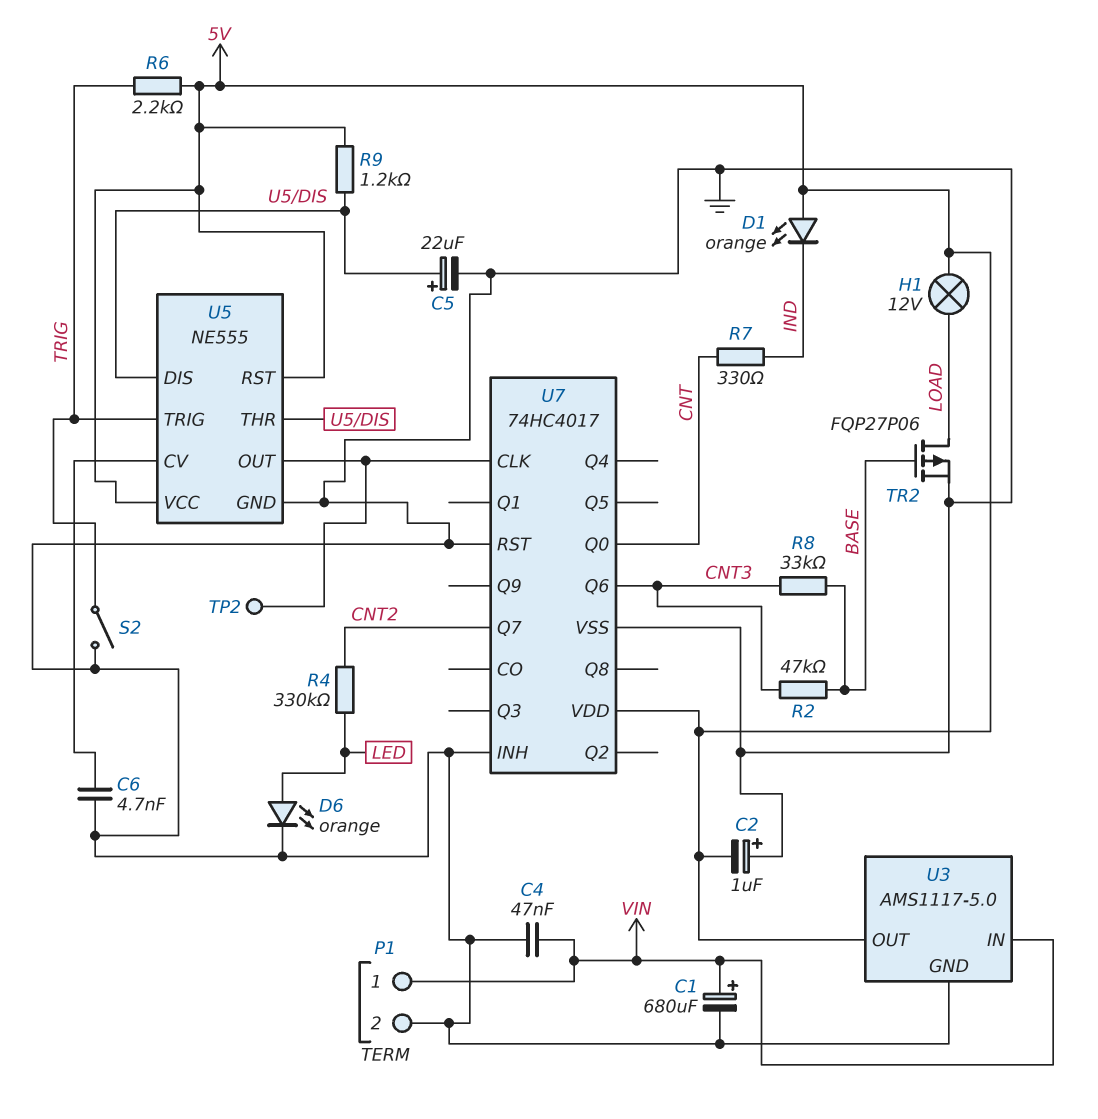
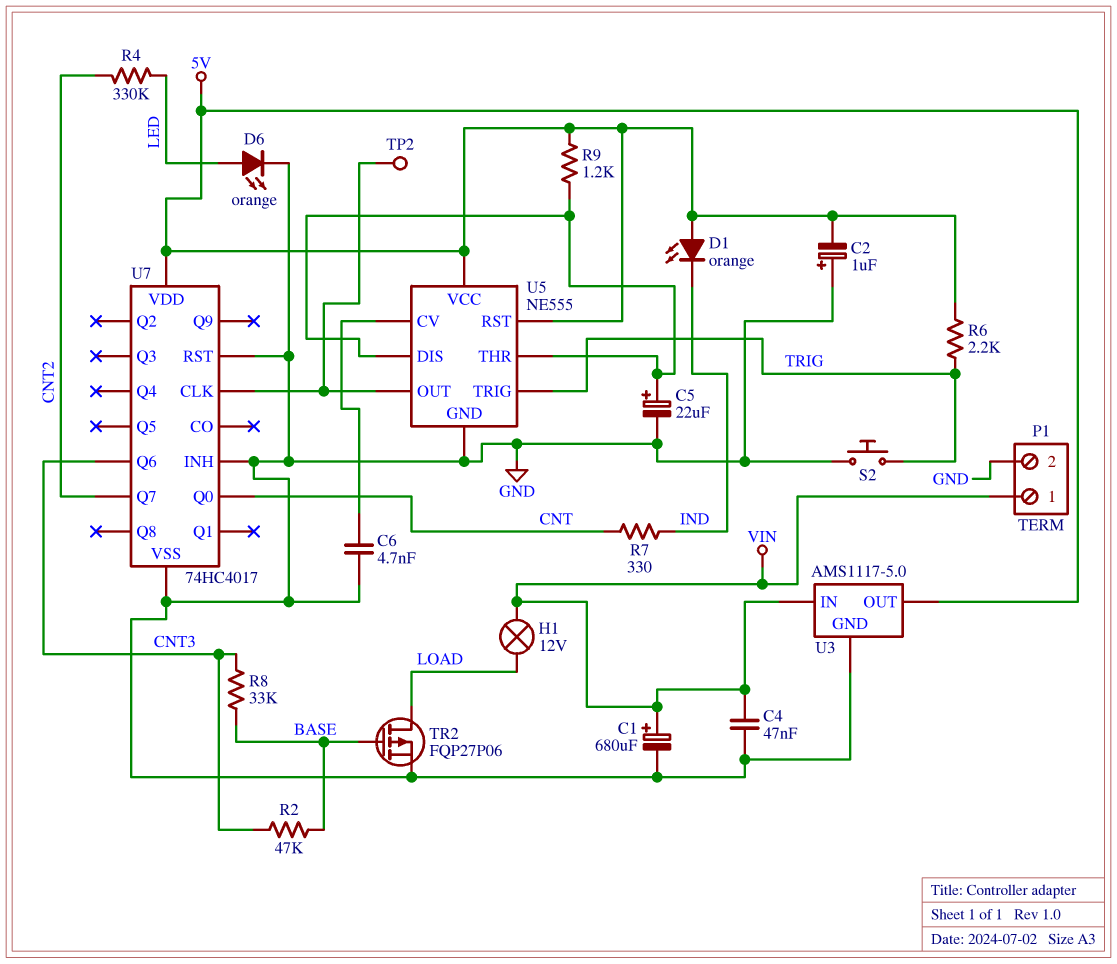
H1: lamp 12V (5V, LOAD) -> lamp 12V (LOAD, VIN)
S2: switch (GND, TRIG) -> button (GND, TRIG)

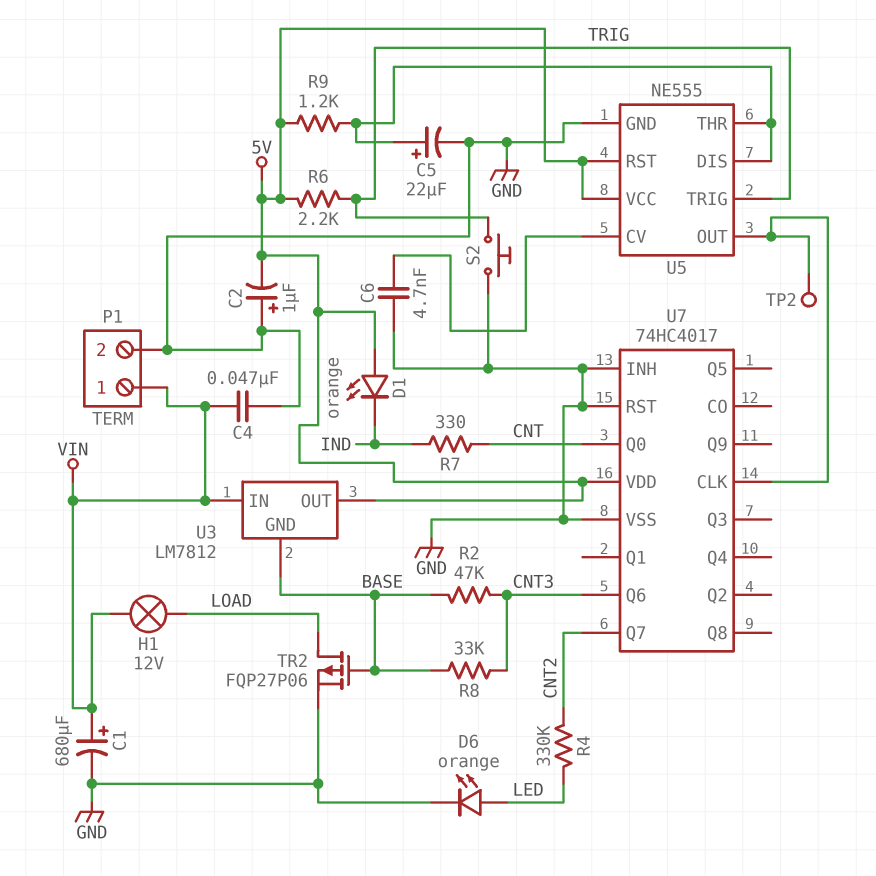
U3: AMS1117-5.0 -> LM7812
U3 pin GND: GND -> BASE

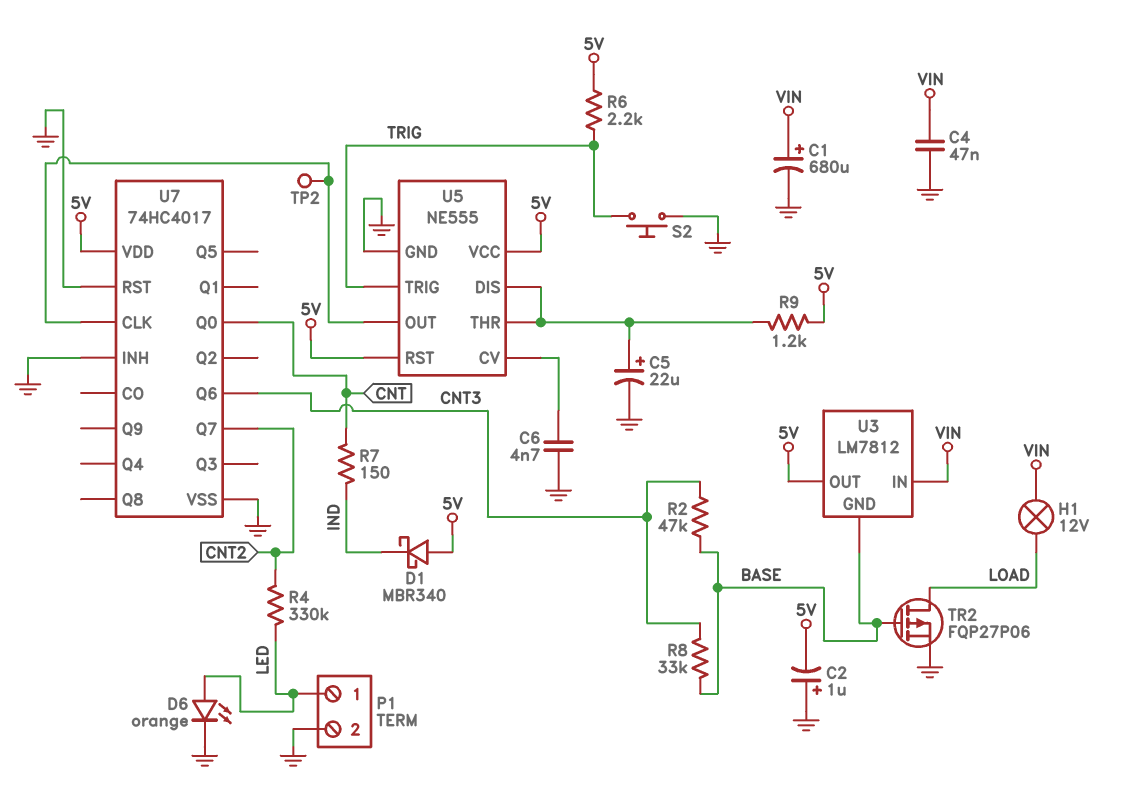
D1: LED orange (A 5V, K IND) -> schottky MBR340 (A 5V, K IND)
P1 pin 1: VIN -> LED
R7: 330 (CNT, IND) -> 150 (CNT, IND)

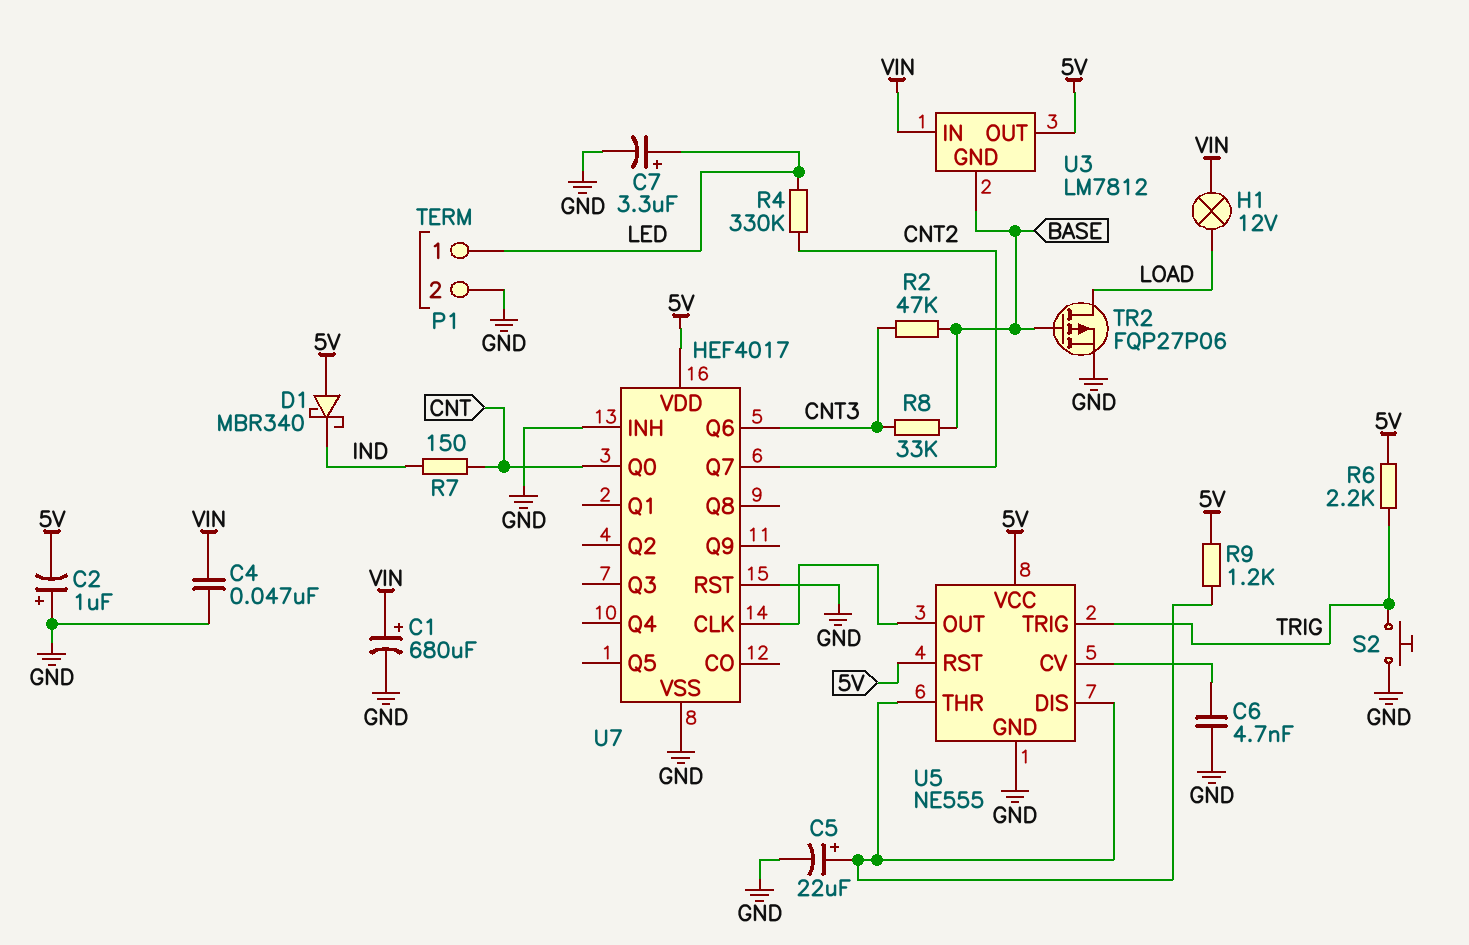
C7: none -> 3.3uF (plus LED, minus GND)
D6: LED orange (A LED, K GND) -> none
TP2: test point (U5/OUT) -> none
U7: 74HC4017 -> HEF4017

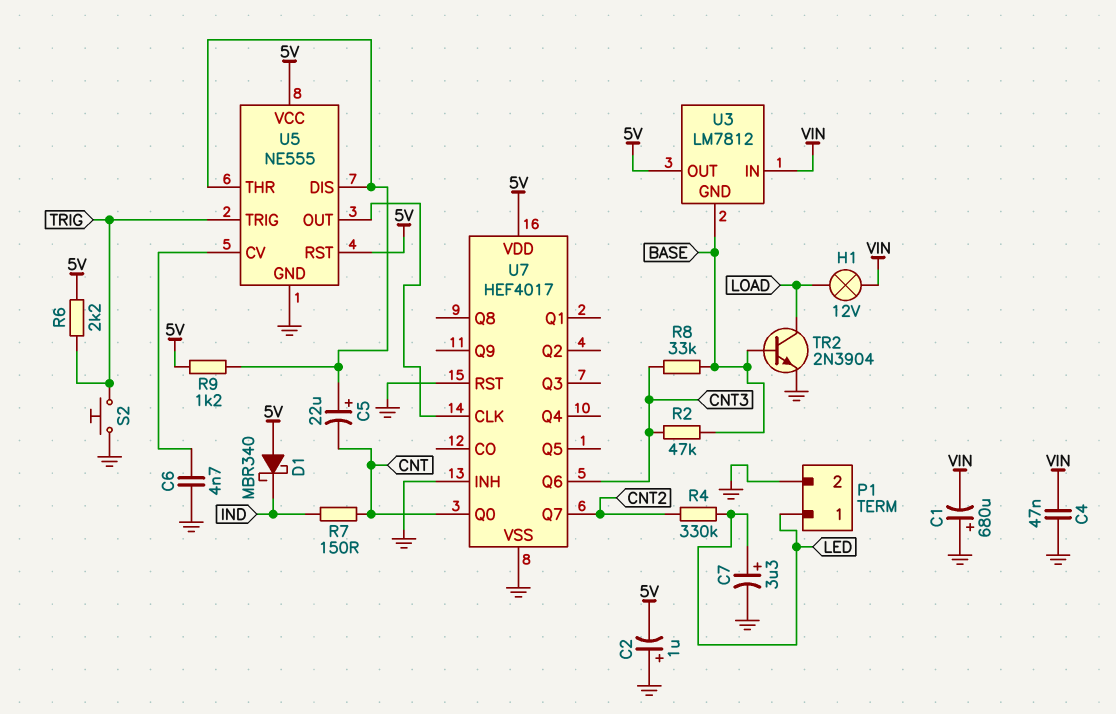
C1: 680uF (plus VIN, minus GND) -> 680uF (plus GND, minus VIN)
C5: 22uF (plus U5/DIS, minus GND) -> 22uF (plus U5/DIS, minus CNT)
TR2: PMOS FQP27P06 (G BASE, D LOAD, S GND) -> NPN 2N3904 (B BASE, C LOAD, E GND)

